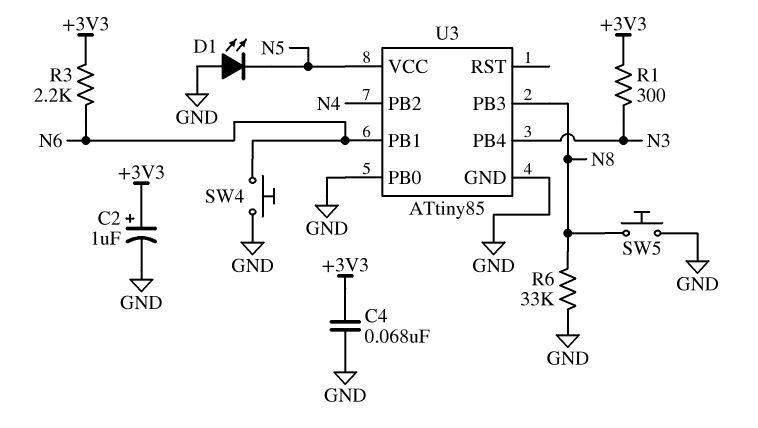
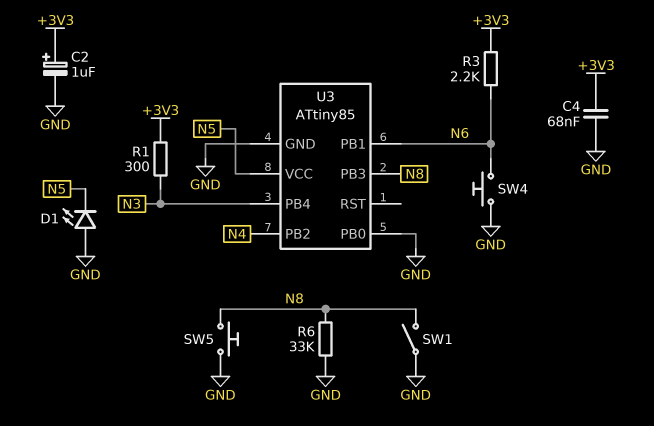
SW1: none -> switch (GND, N8)

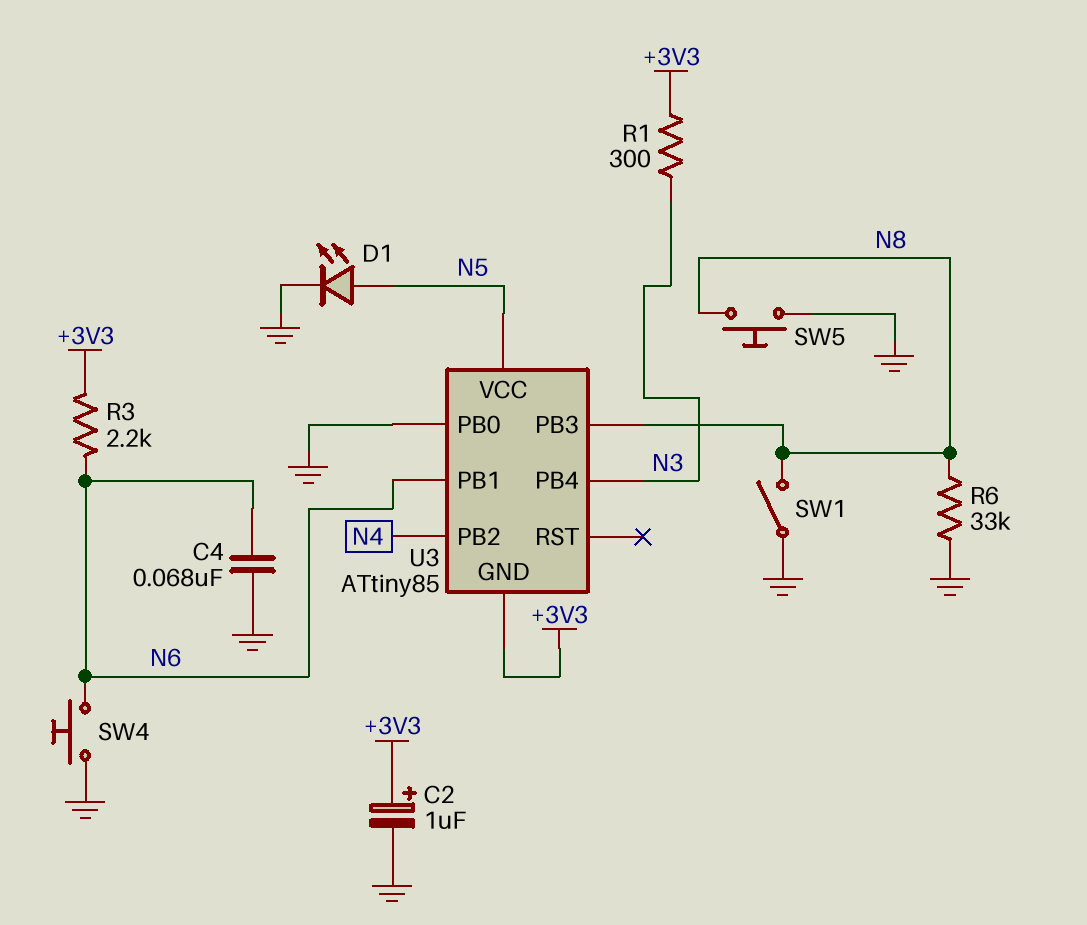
C4: 68nF (+3V3, GND) -> 68nF (GND, N6)
D1: LED (A GND, K N5) -> LED (A N5, K GND)
U3 pin GND: GND -> +3V3

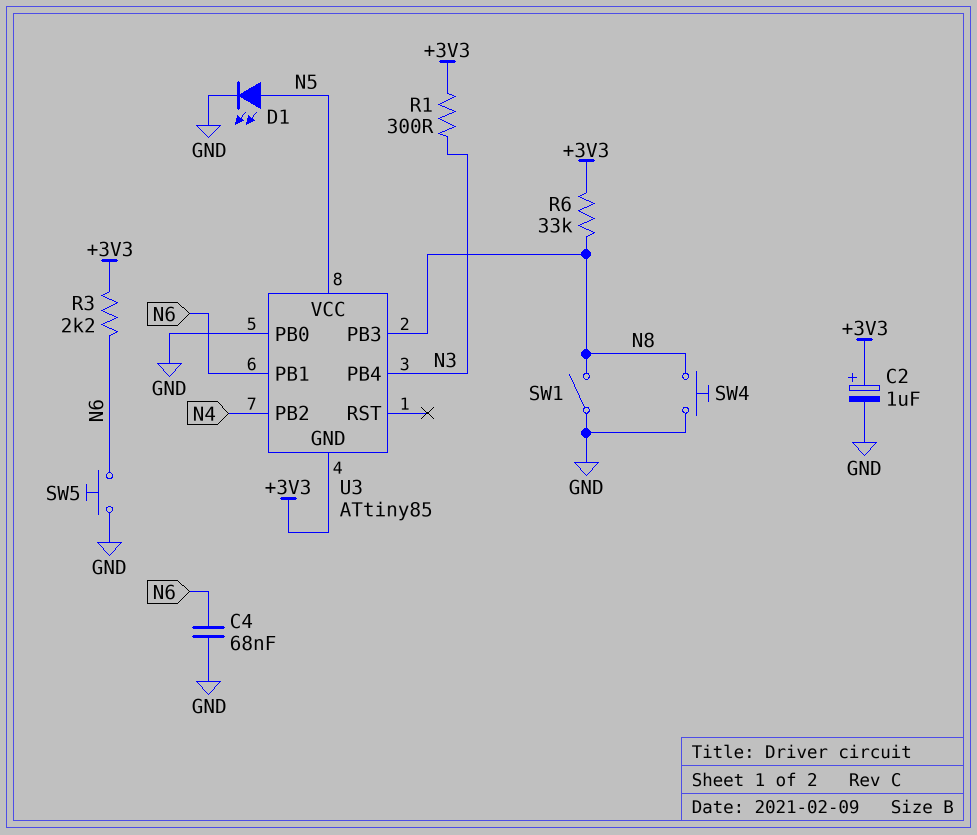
R6: 33k (GND, N8) -> 33k (+3V3, N8)
SW4: button (GND, N6) -> button (GND, N8)
SW5: button (GND, N8) -> button (GND, N6)

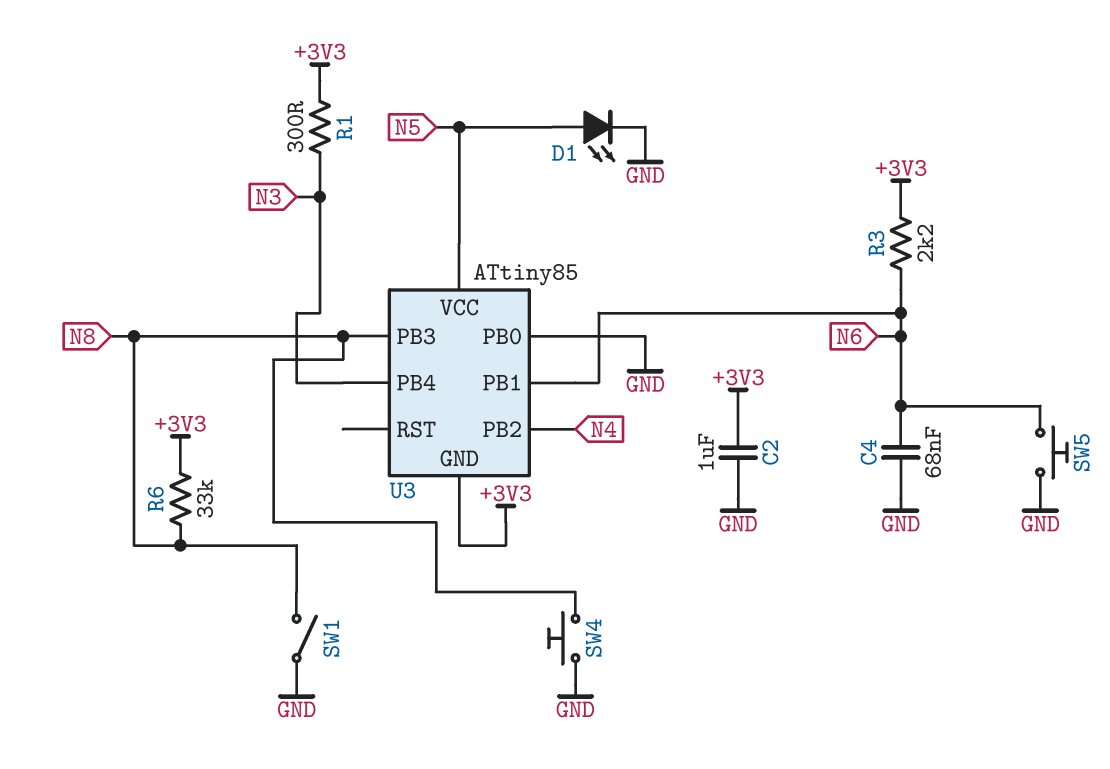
C2: 1uF (plus +3V3, minus GND) -> 1uF (+3V3, GND)

